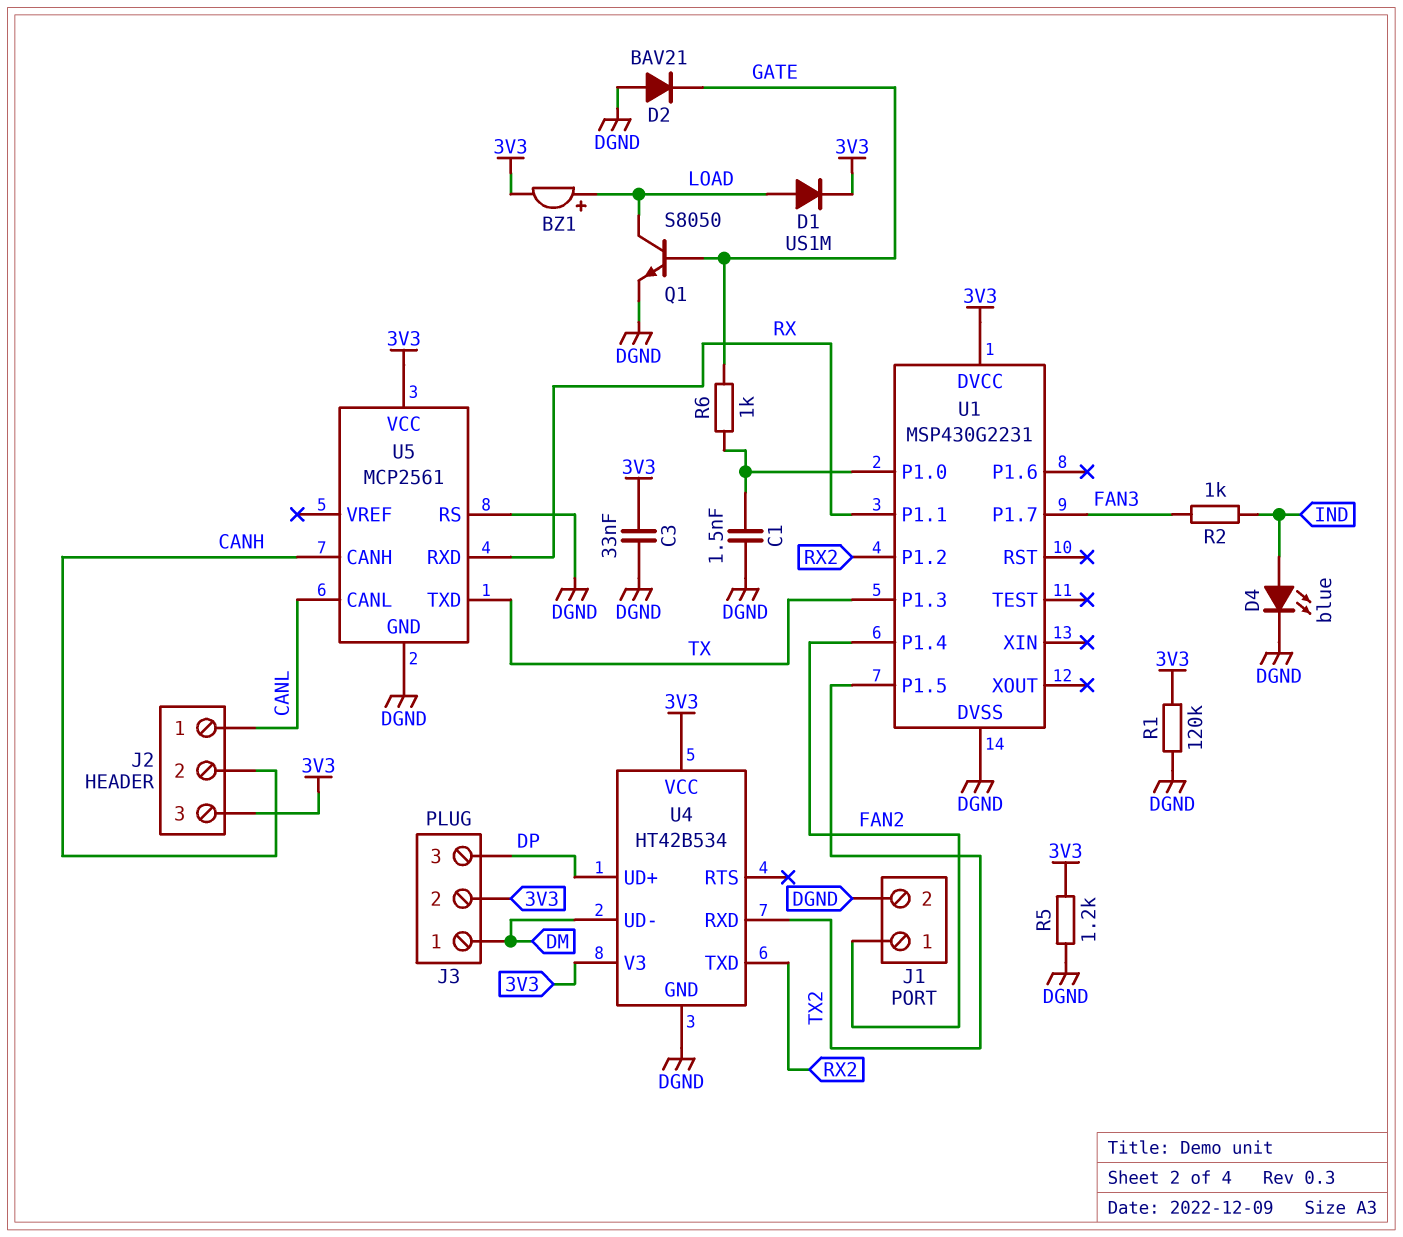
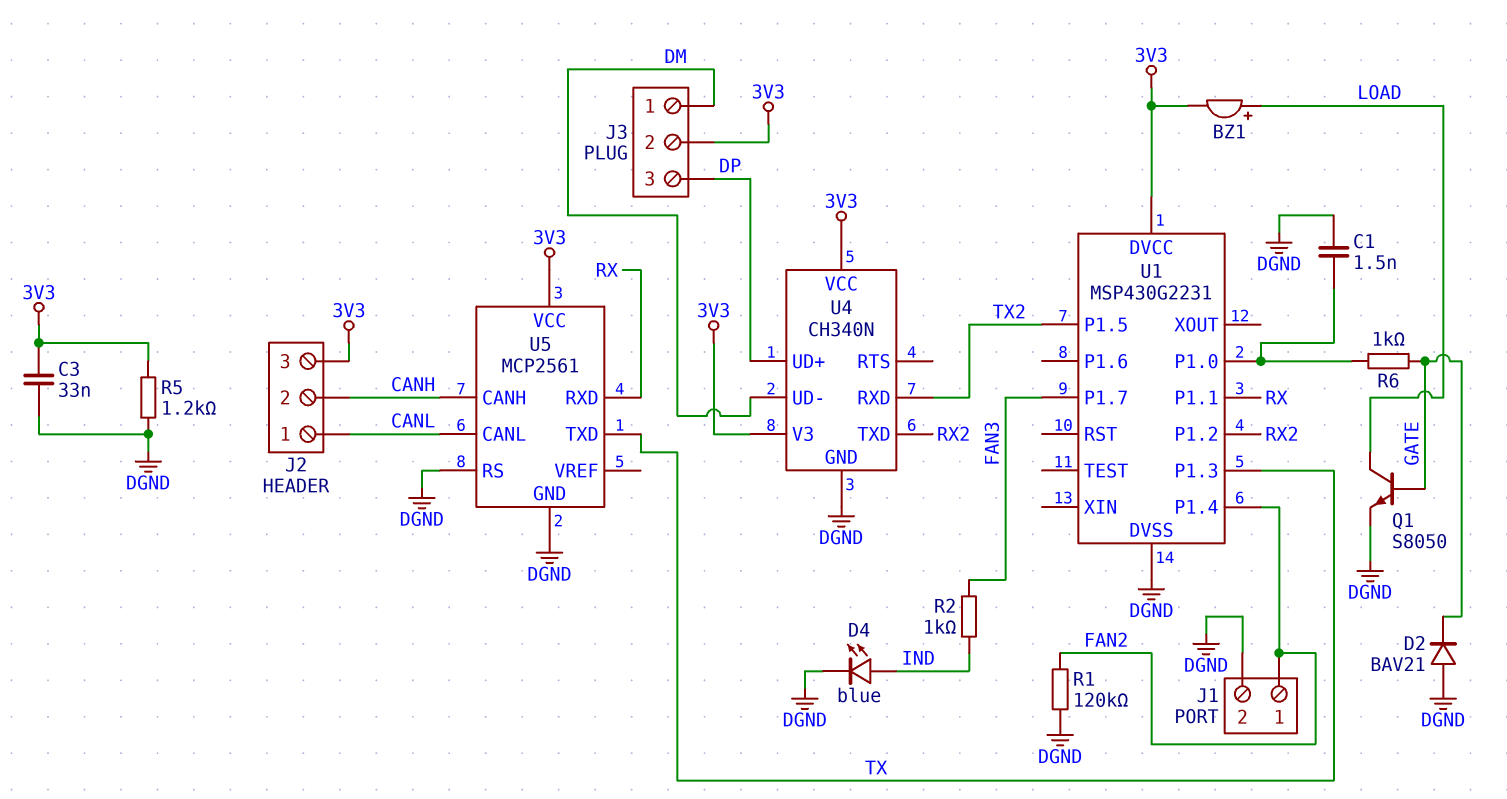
D1: diode US1M (A LOAD, K 3V3) -> none
R1: 120k (3V3, DGND) -> 120k (DGND, FAN2)
U4: HT42B534 -> CH340N

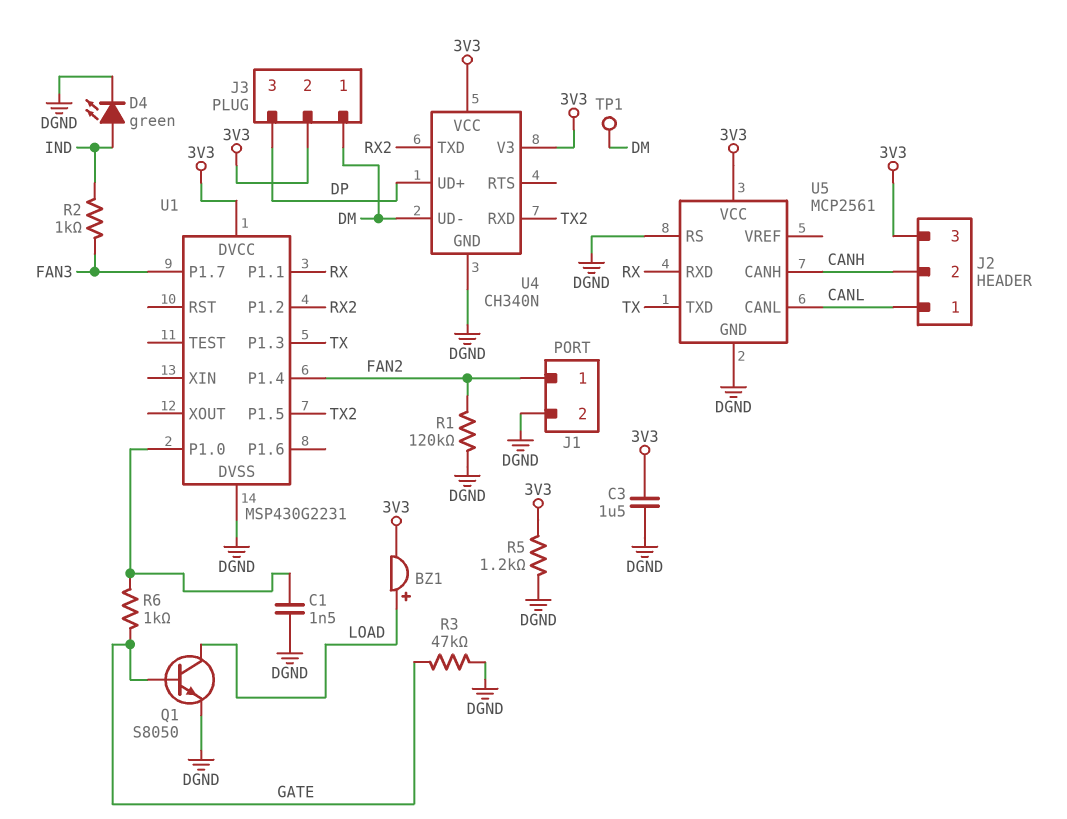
C3: 33nF (3V3, DGND) -> 1.5uF (3V3, DGND)
D2: diode BAV21 (A DGND, K GATE) -> none
D4: LED blue (A IND, K DGND) -> LED green (A IND, K DGND)
R3: none -> 47k (DGND, GATE)
TP1: none -> test point (DM)

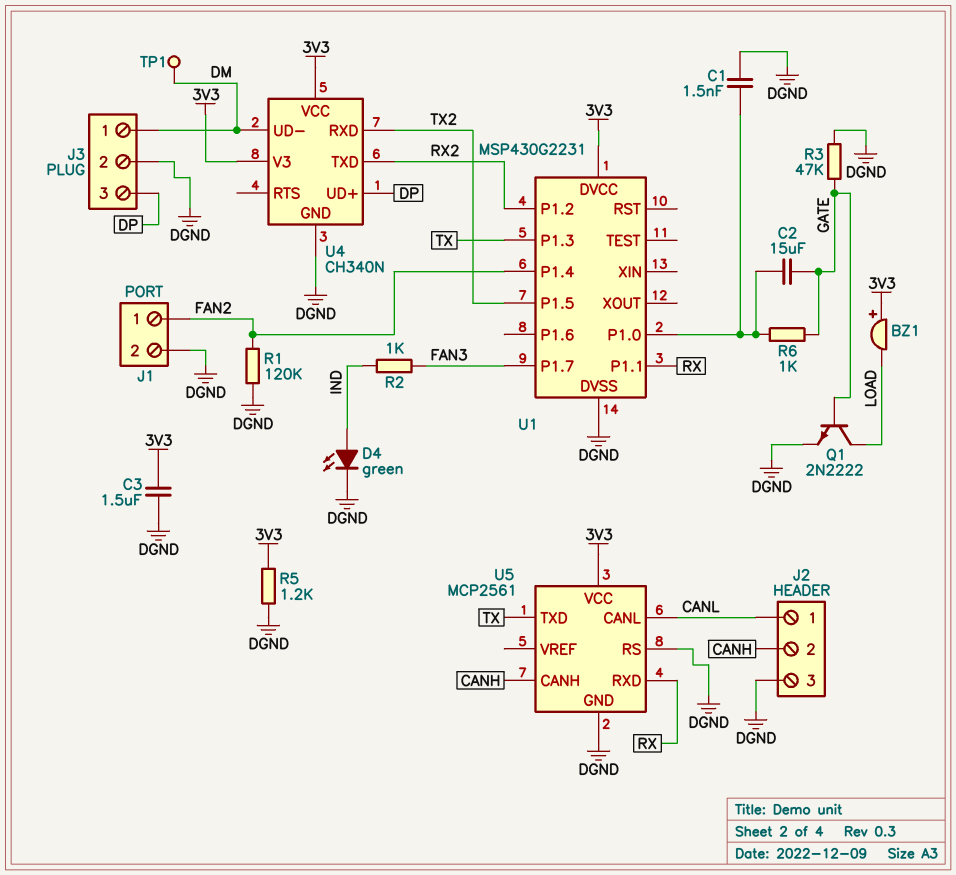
BZ1: buzzer (plus LOAD, minus 3V3) -> buzzer (plus 3V3, minus LOAD)
C2: none -> 15uF (GATE, U1/P1.0)
J2 pin 3: 3V3 -> DGND
J3 pin 2: 3V3 -> DGND
Q1: NPN S8050 (B GATE, C LOAD, E DGND) -> NPN 2N2222 (B GATE, C LOAD, E DGND)

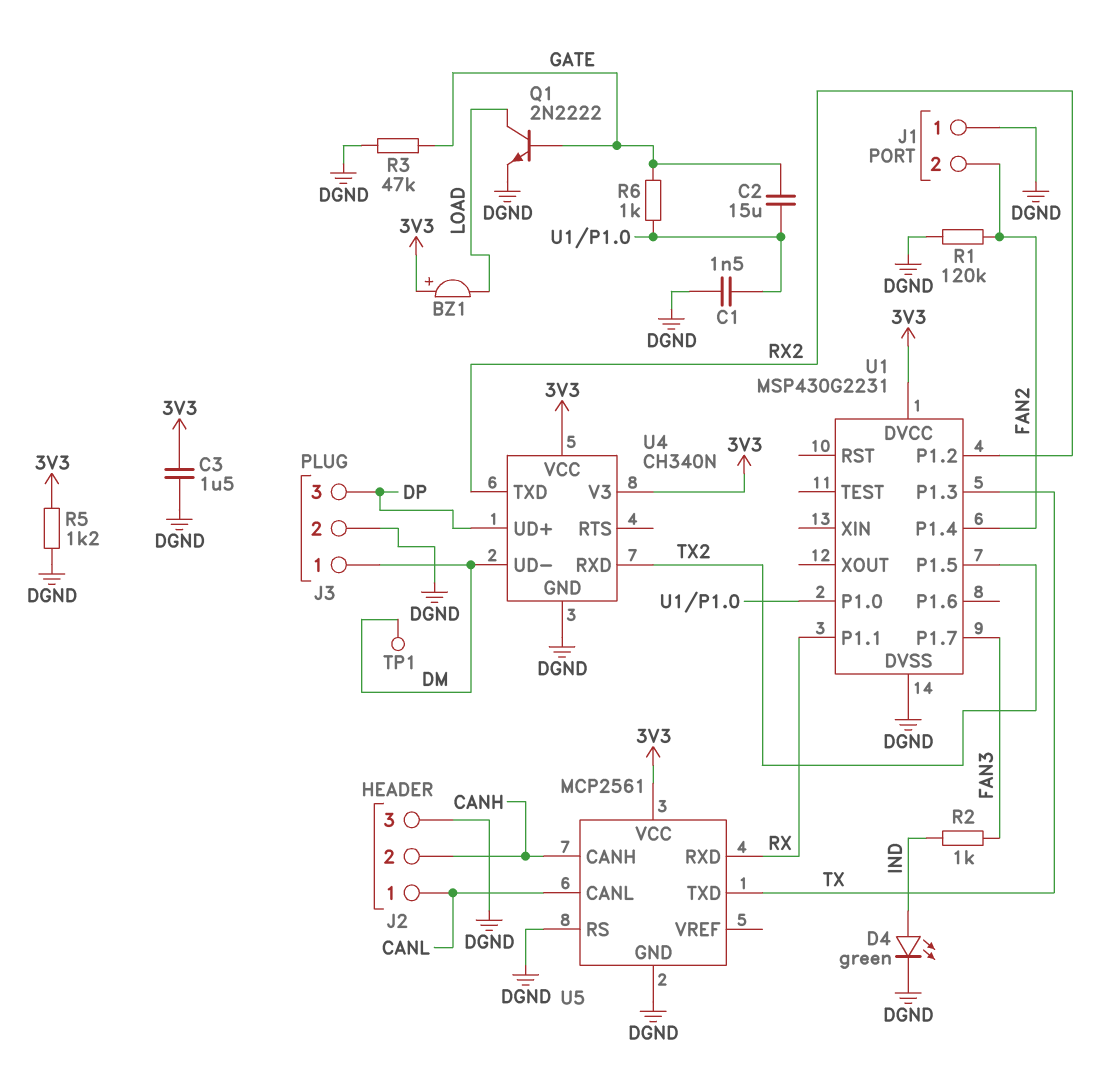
J1 pin 1: FAN2 -> DGND
J1 pin 2: DGND -> FAN2

